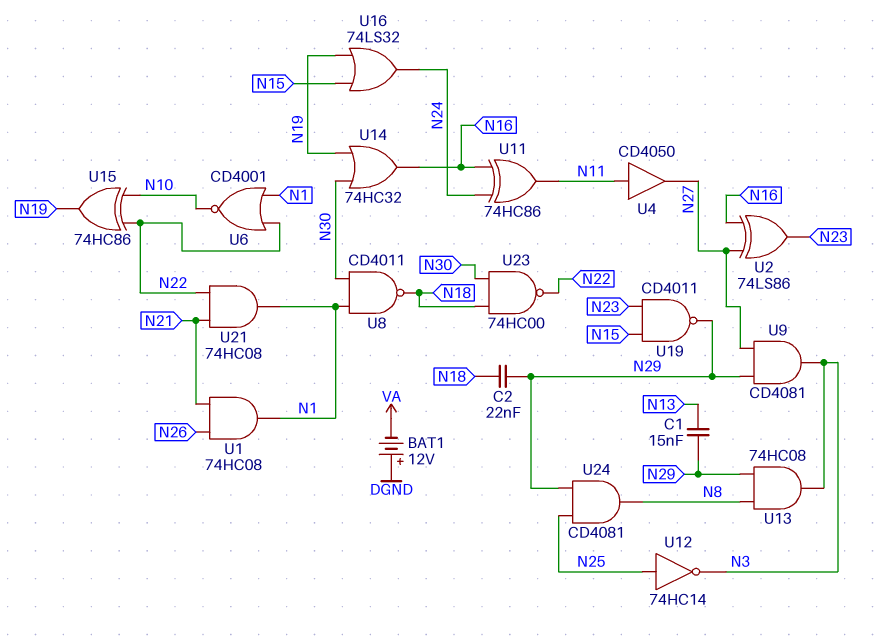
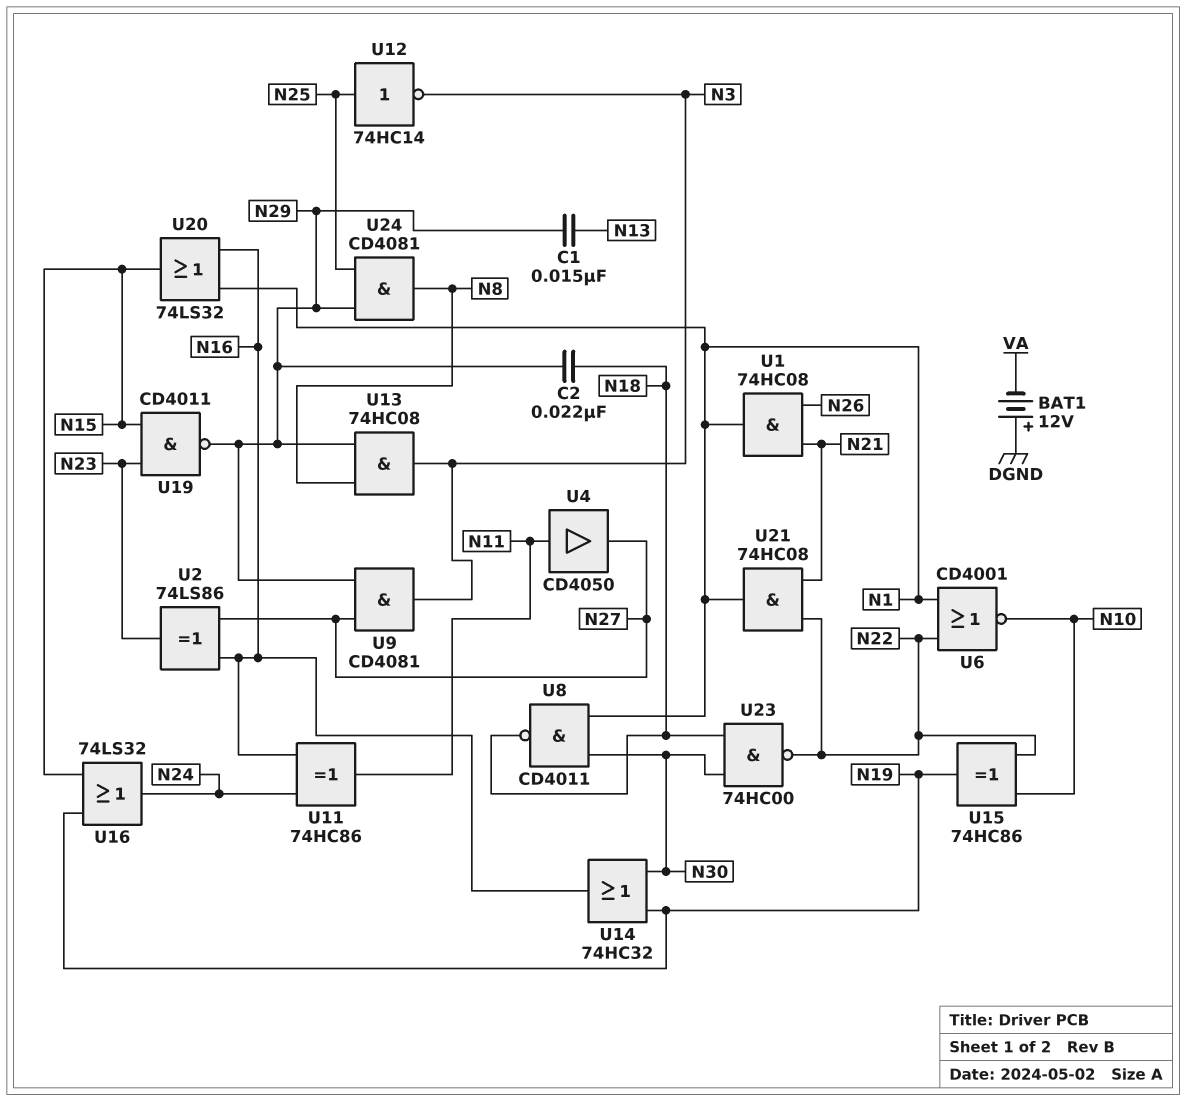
U20: none -> OR 74LS32 (in N1, in N16, out N15)

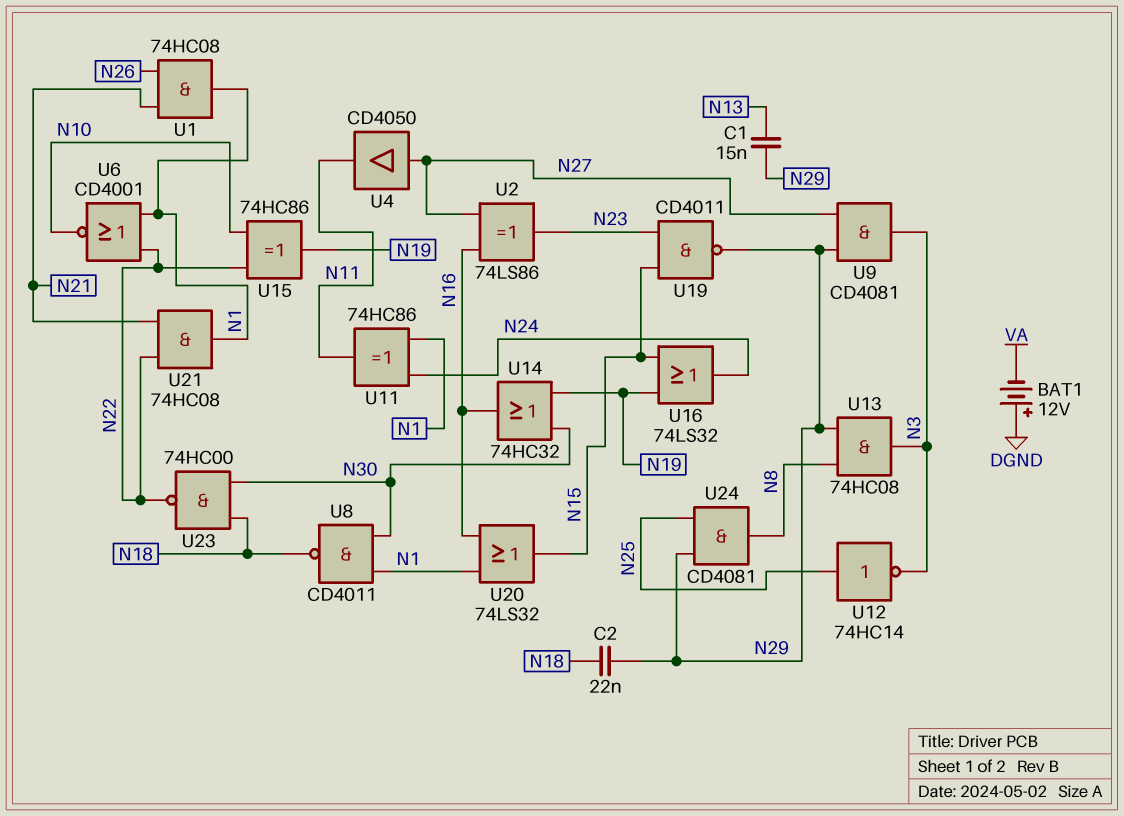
U4: buffer CD4050 (in N11, out N27) -> buffer CD4050 (in N27, out N11)
U11: XOR 74HC86 (in N16, in N24, out N11) -> XOR 74HC86 (in N1, in N24, out N11)

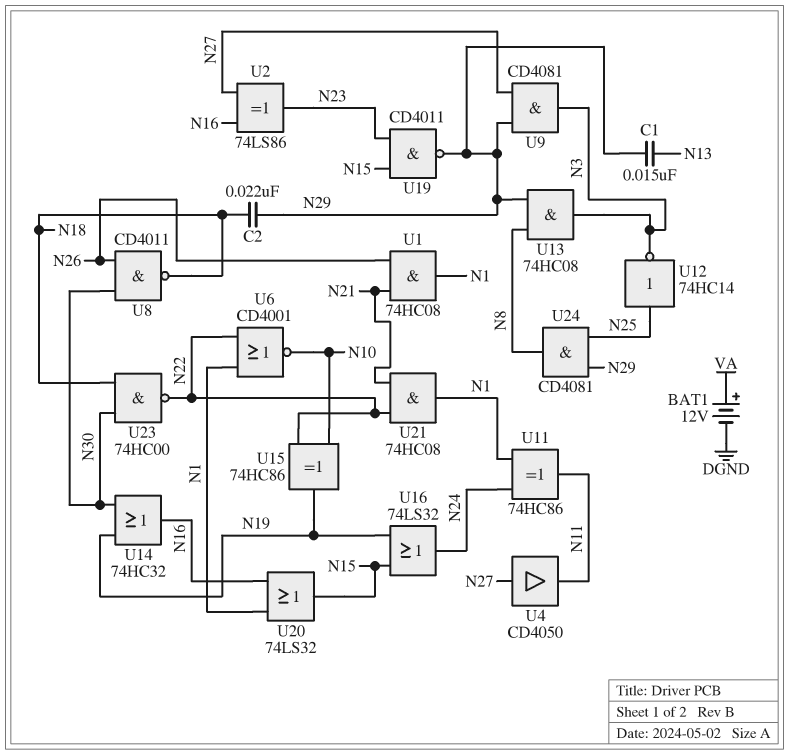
BAT1: 12V (plus DGND, minus VA) -> 12V (plus VA, minus DGND)
U8: NAND CD4011 (in N1, in N30, out N18) -> NAND CD4011 (in N26, in N30, out N18)

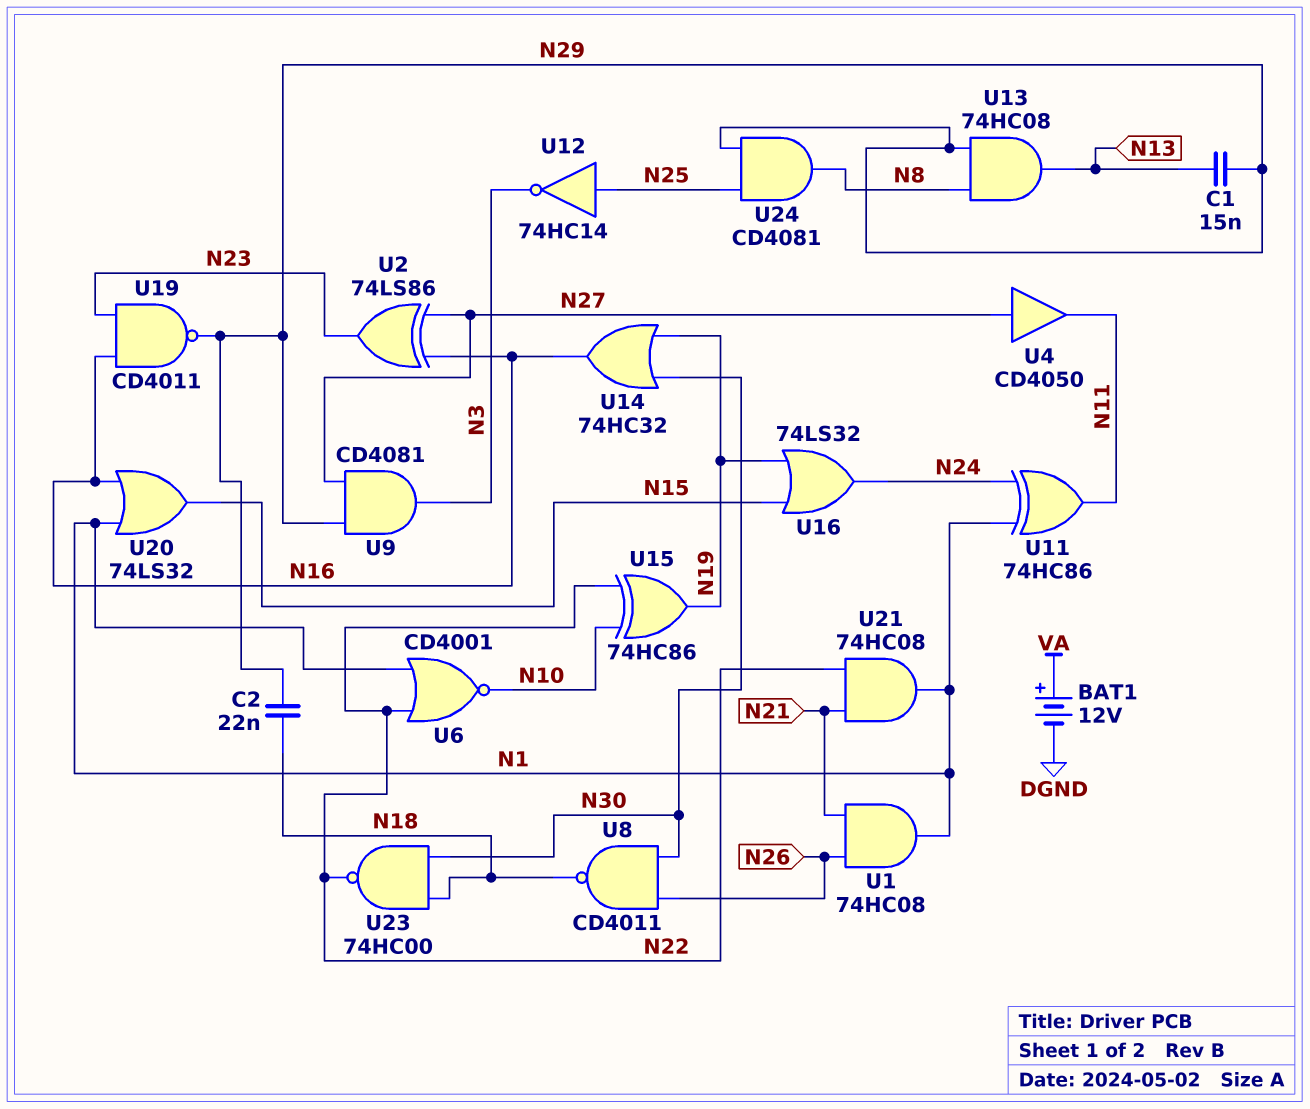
U13: AND 74HC08 (in N8, in N29, out N3) -> AND 74HC08 (in N8, in N29, out N13)
U19: NAND CD4011 (in N15, in N23, out N29) -> NAND CD4011 (in N16, in N23, out N29)

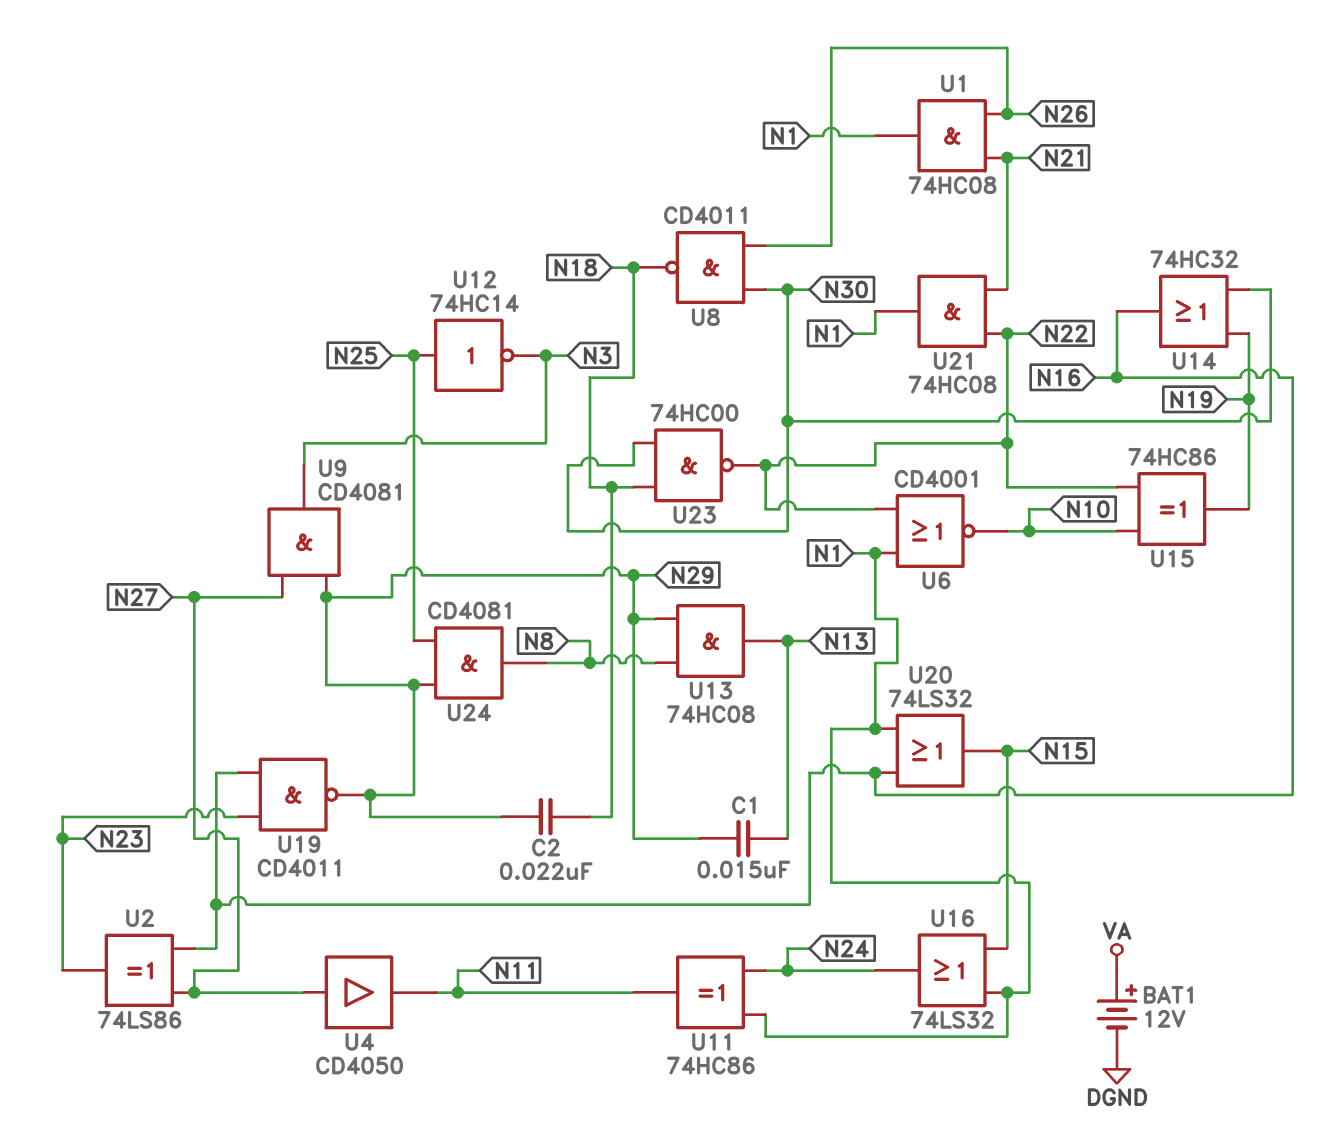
U16: OR 74LS32 (in N15, in N19, out N24) -> OR 74LS32 (in N1, in N15, out N24)

